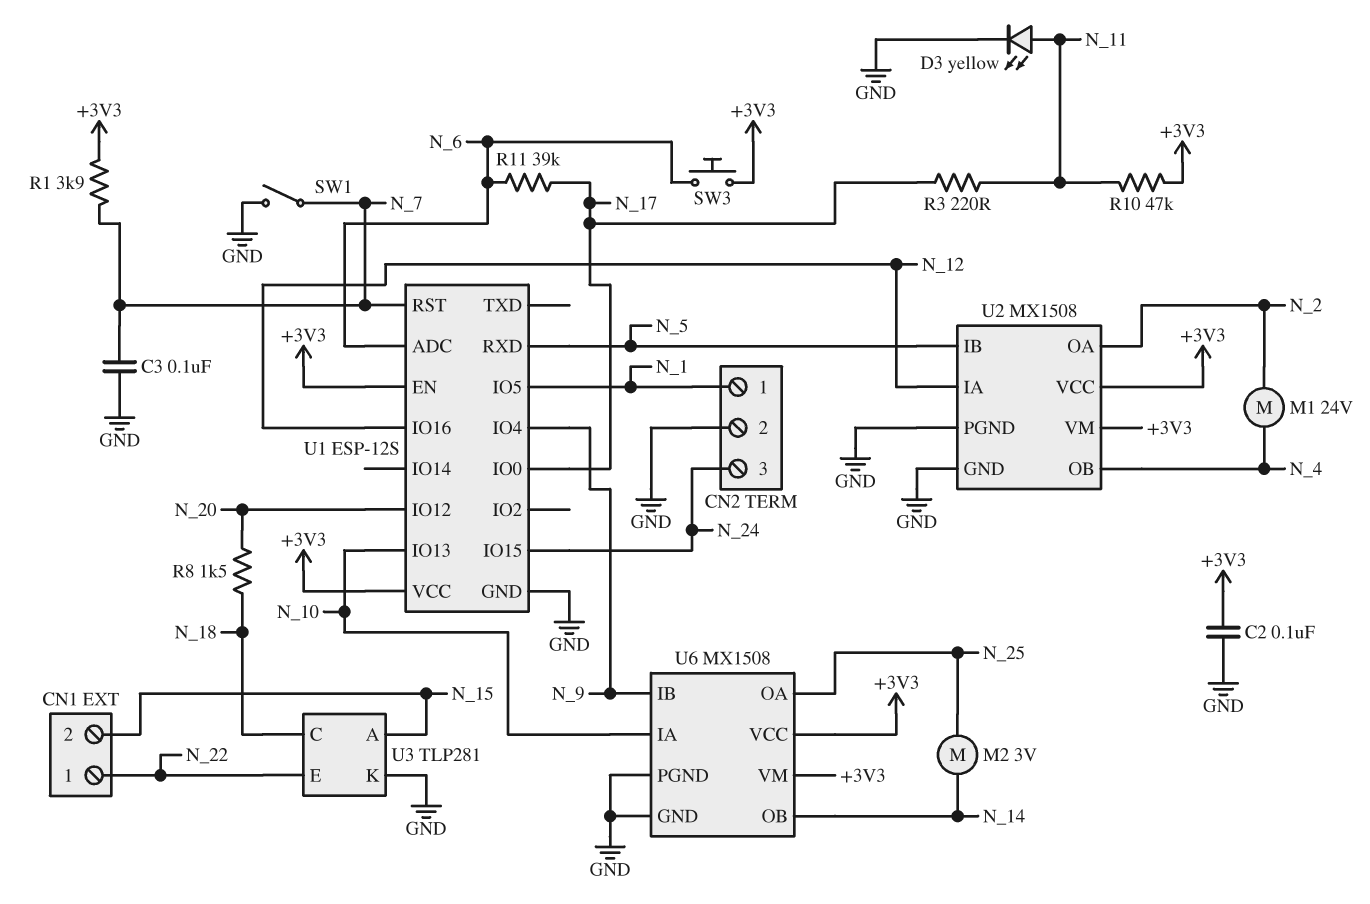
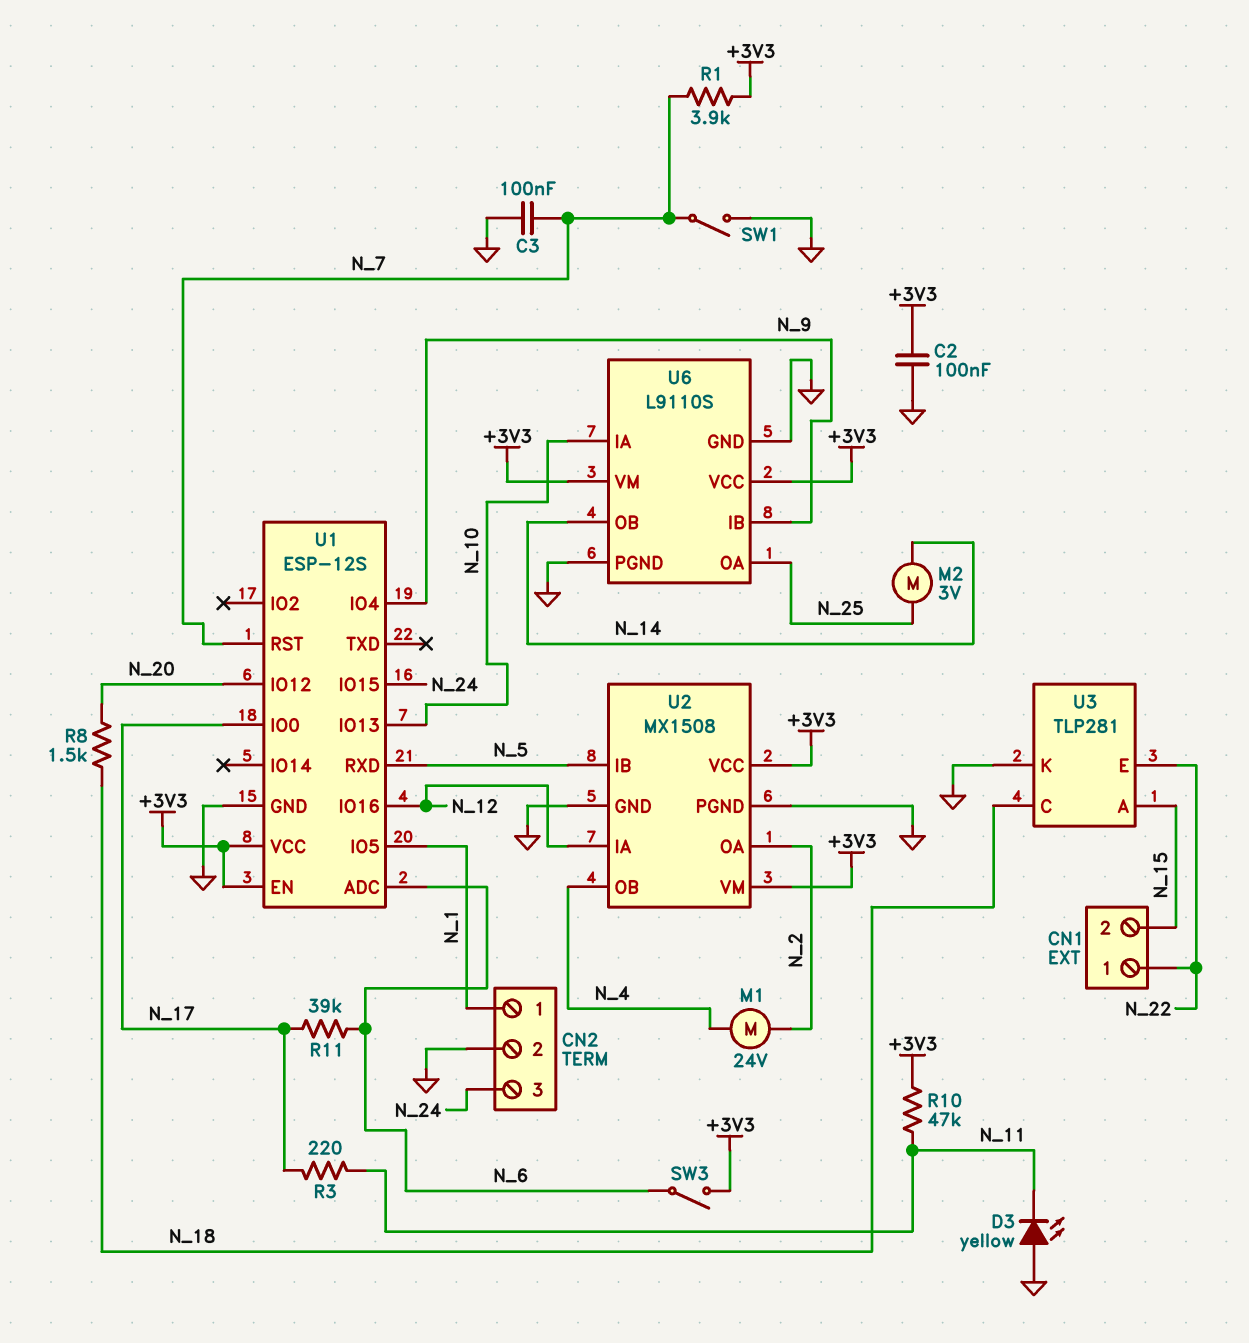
D3: LED yellow (A N_11, K GND) -> LED yellow (A GND, K N_11)
SW3: button (+3V3, N_6) -> switch (+3V3, N_6)
U6: MX1508 -> L9110S

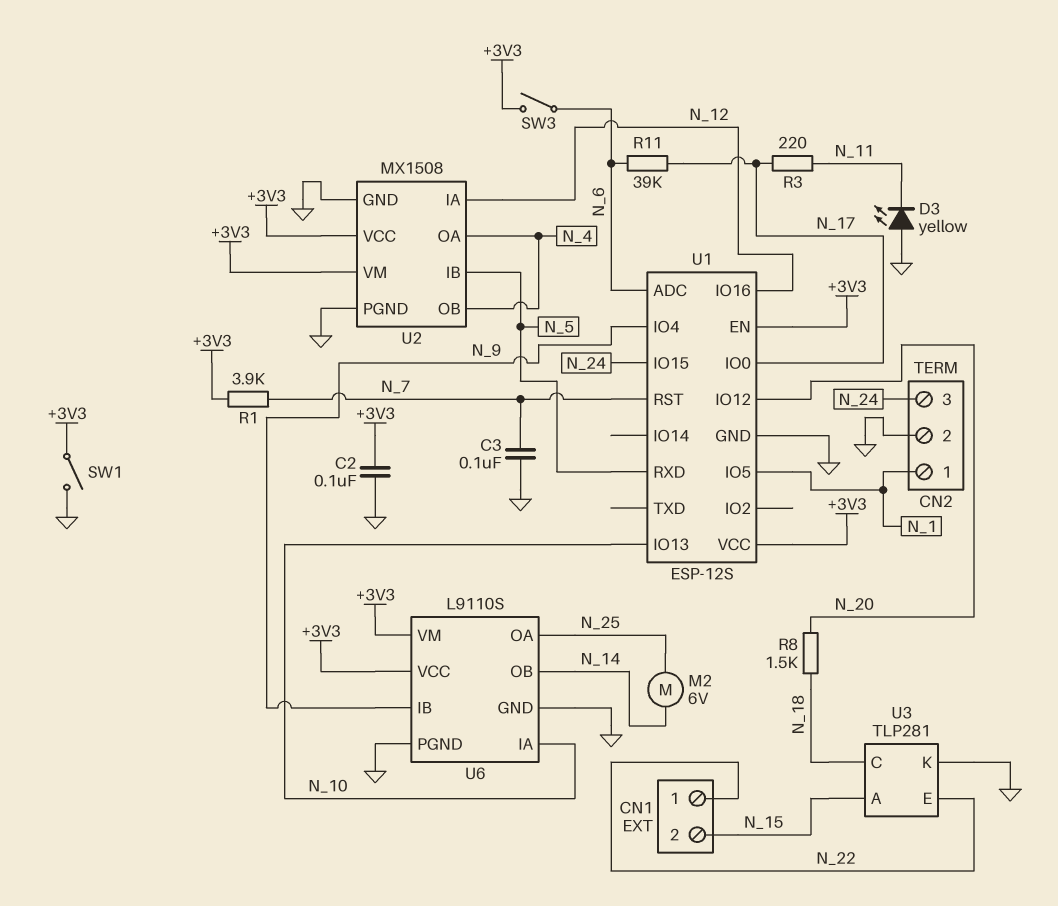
M1: motor 24V (N_2, N_4) -> none
M2: motor 3V (N_14, N_25) -> motor 6V (N_14, N_25)
R10: 47k (+3V3, N_11) -> none
SW1: switch (GND, N_7) -> switch (+3V3, GND)
U2 pin OA: N_2 -> N_4

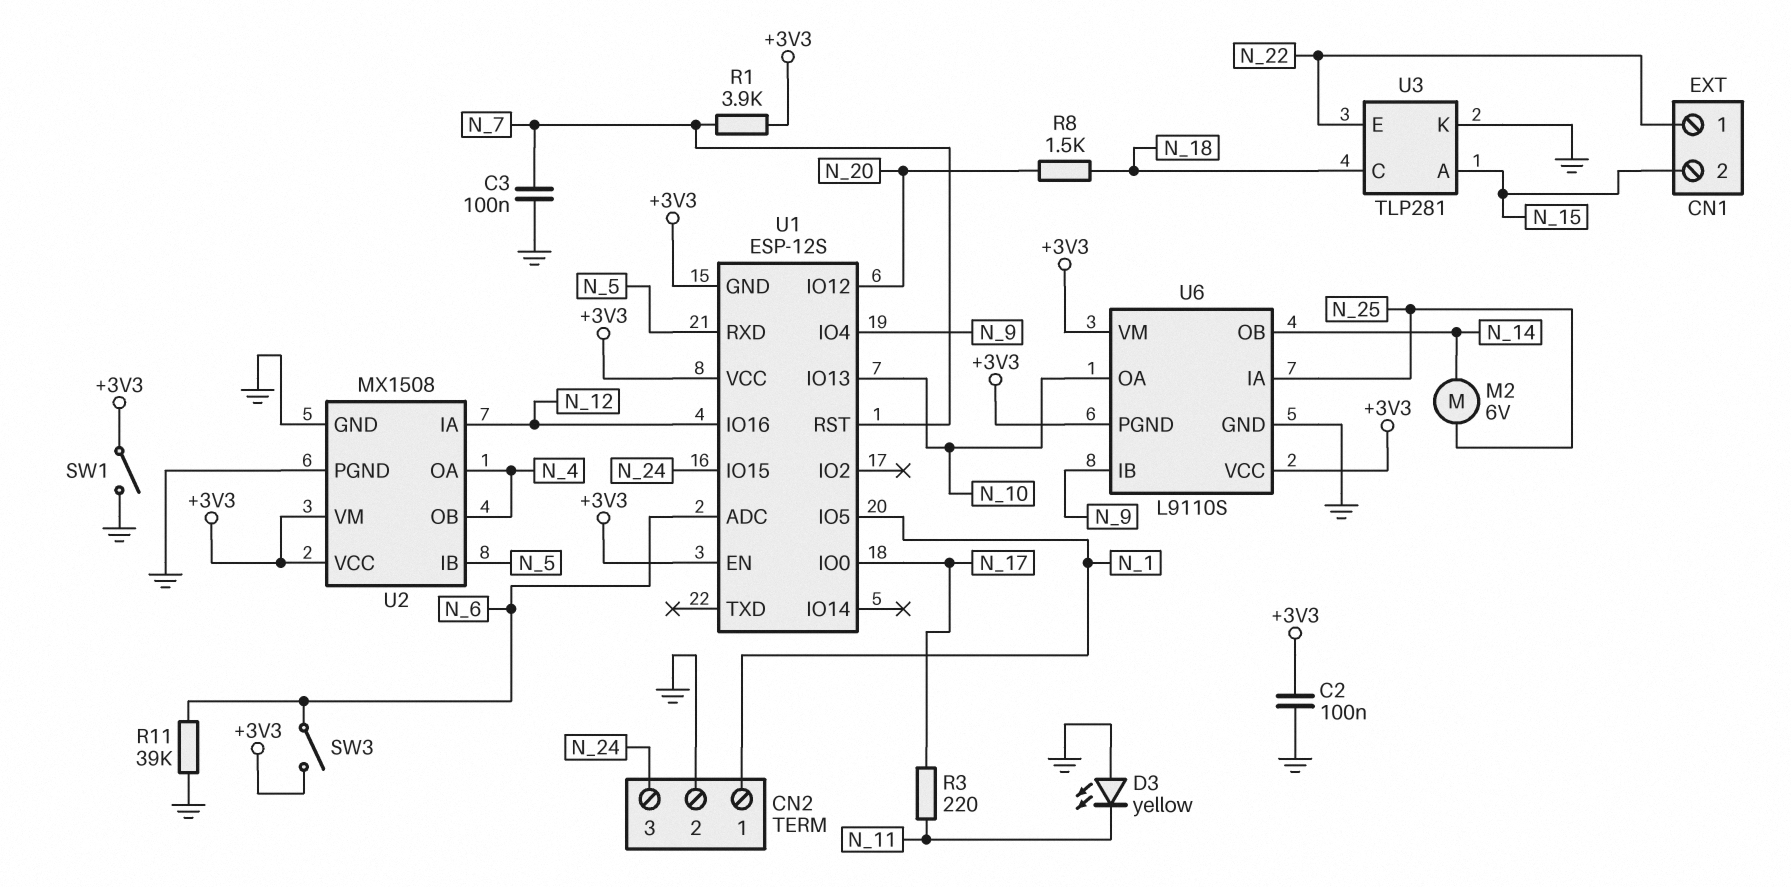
R11: 39k (N_6, N_17) -> 39k (GND, N_6)
U1 pin GND: GND -> +3V3
U6 pin IA: N_10 -> N_25
U6 pin OA: N_25 -> N_10
U6 pin PGND: GND -> +3V3

